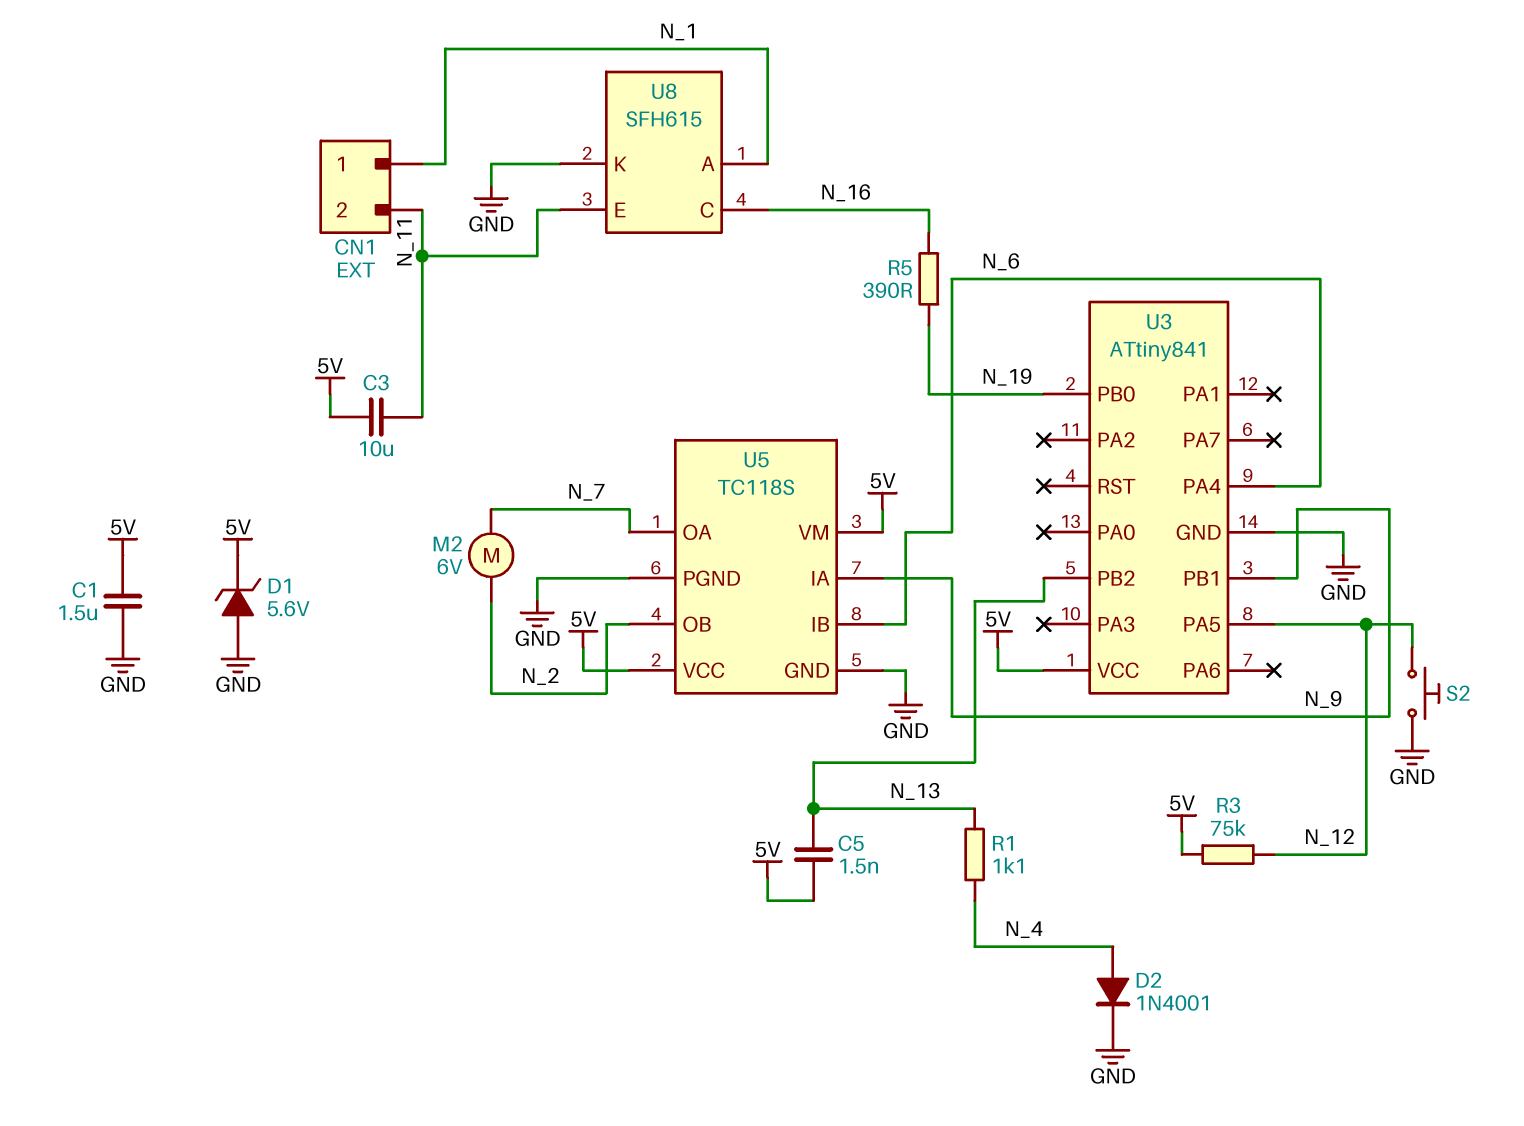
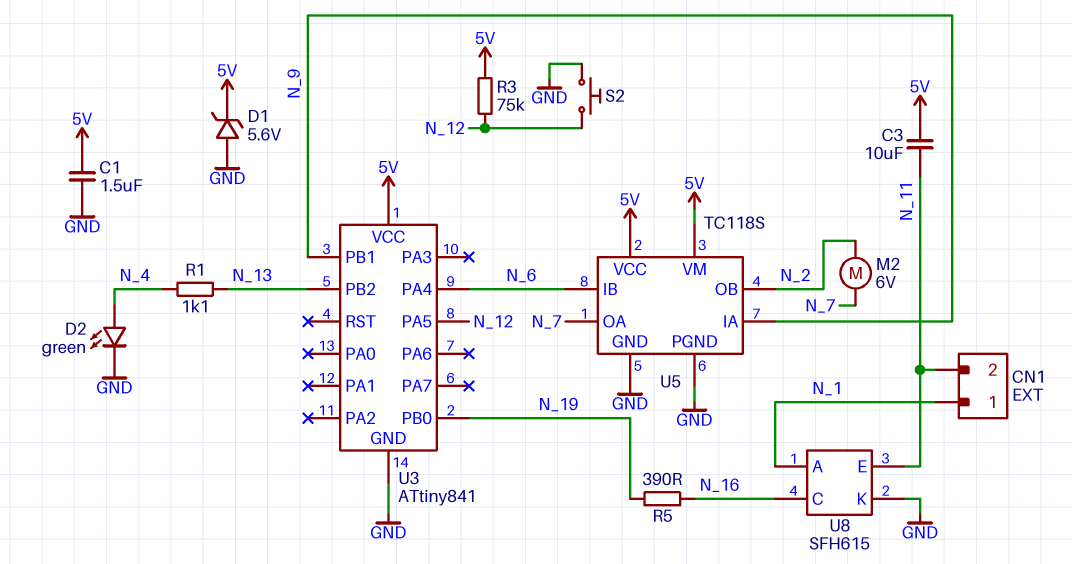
C5: 1.5nF (5V, N_13) -> none
D2: diode 1N4001 (A N_4, K GND) -> LED green (A N_4, K GND)

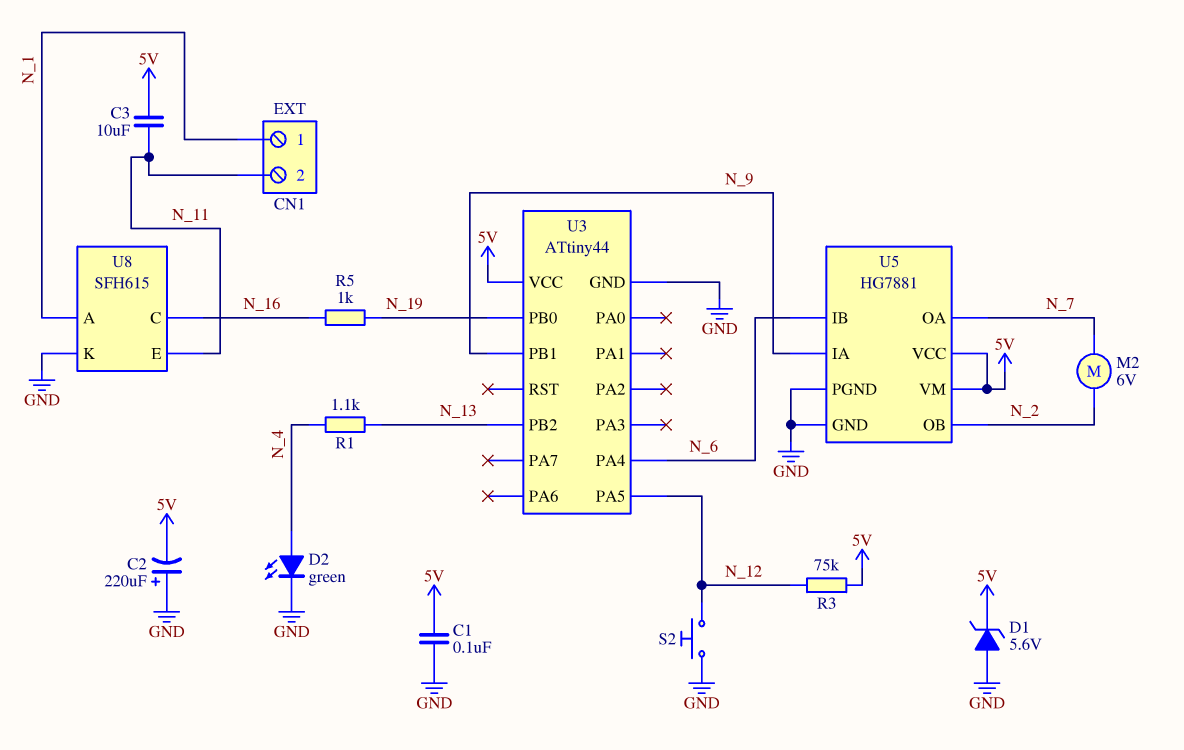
C1: 1.5uF (5V, GND) -> 100nF (5V, GND)
C2: none -> 220uF (plus GND, minus 5V)
R5: 390 (N_16, N_19) -> 1k (N_16, N_19)
U3: ATtiny841 -> ATtiny44
U5: TC118S -> HG7881

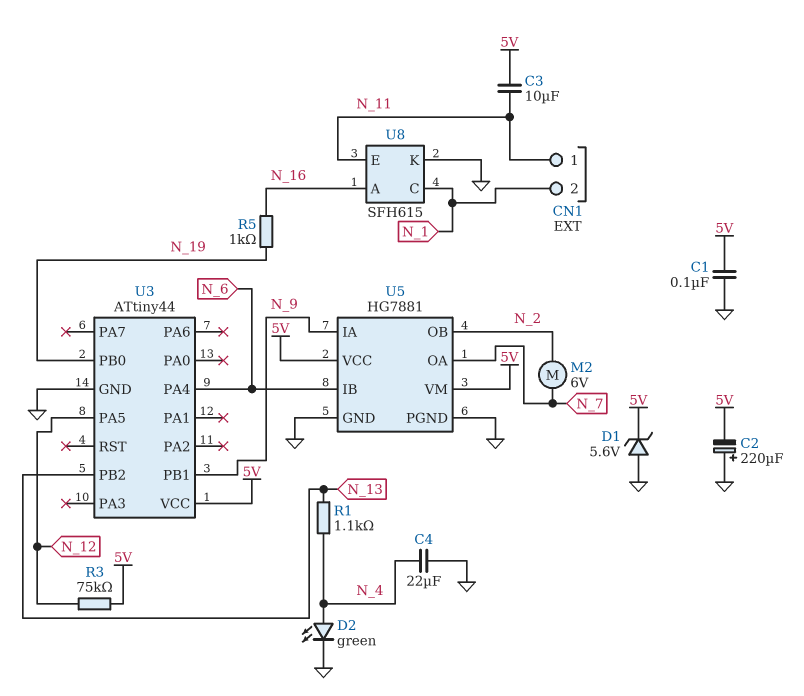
C4: none -> 22uF (GND, N_4)
CN1 pin 1: N_1 -> N_11
CN1 pin 2: N_11 -> N_1
S2: button (GND, N_12) -> none
U8 pin A: N_1 -> N_16
U8 pin C: N_16 -> N_1

